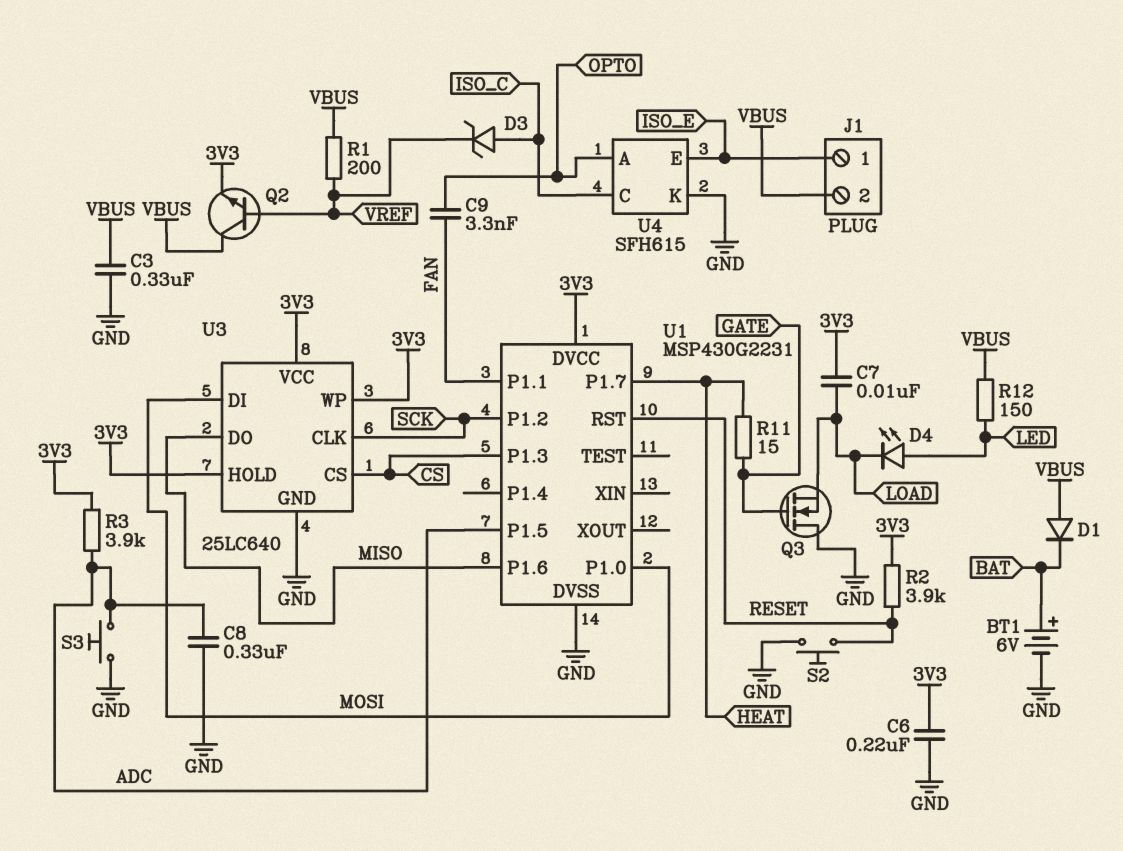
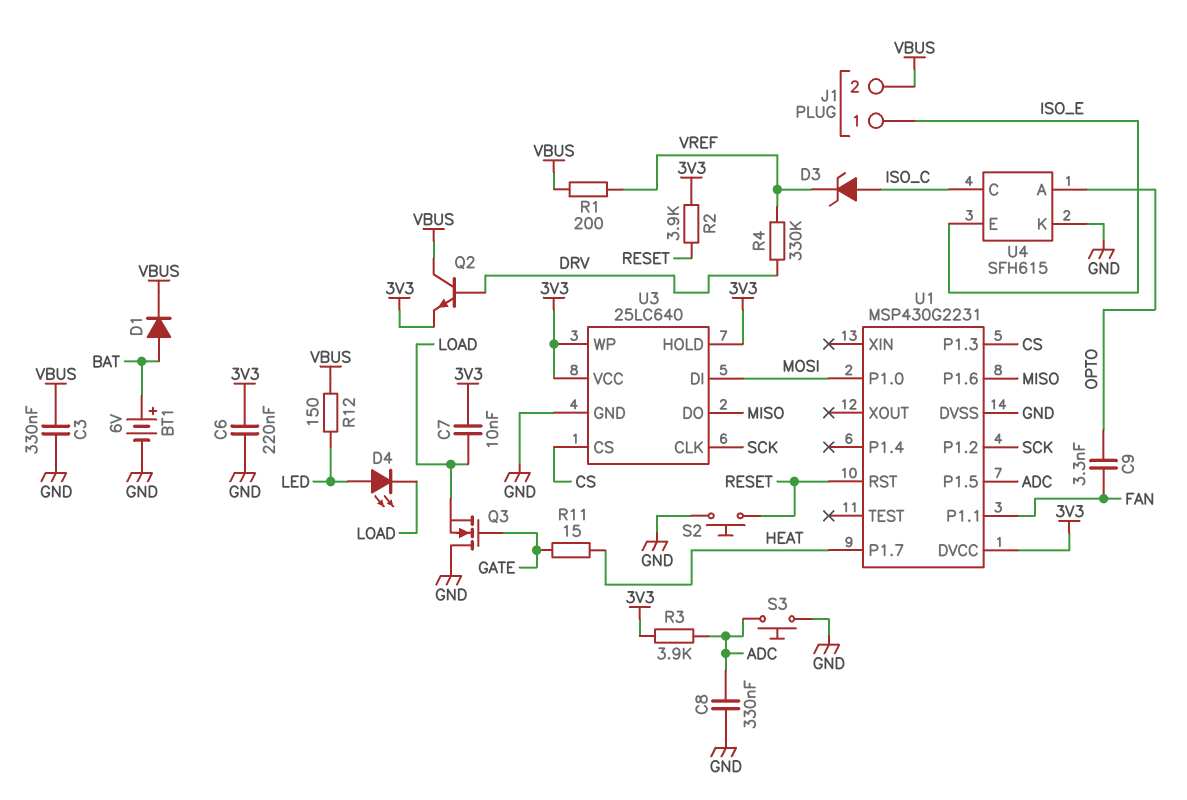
D1: diode (A VBUS, K BAT) -> diode (A BAT, K VBUS)
Q2: NPN (B VREF, C VBUS, E 3V3) -> NPN (B DRV, C VBUS, E 3V3)
R4: none -> 330k (DRV, VREF)

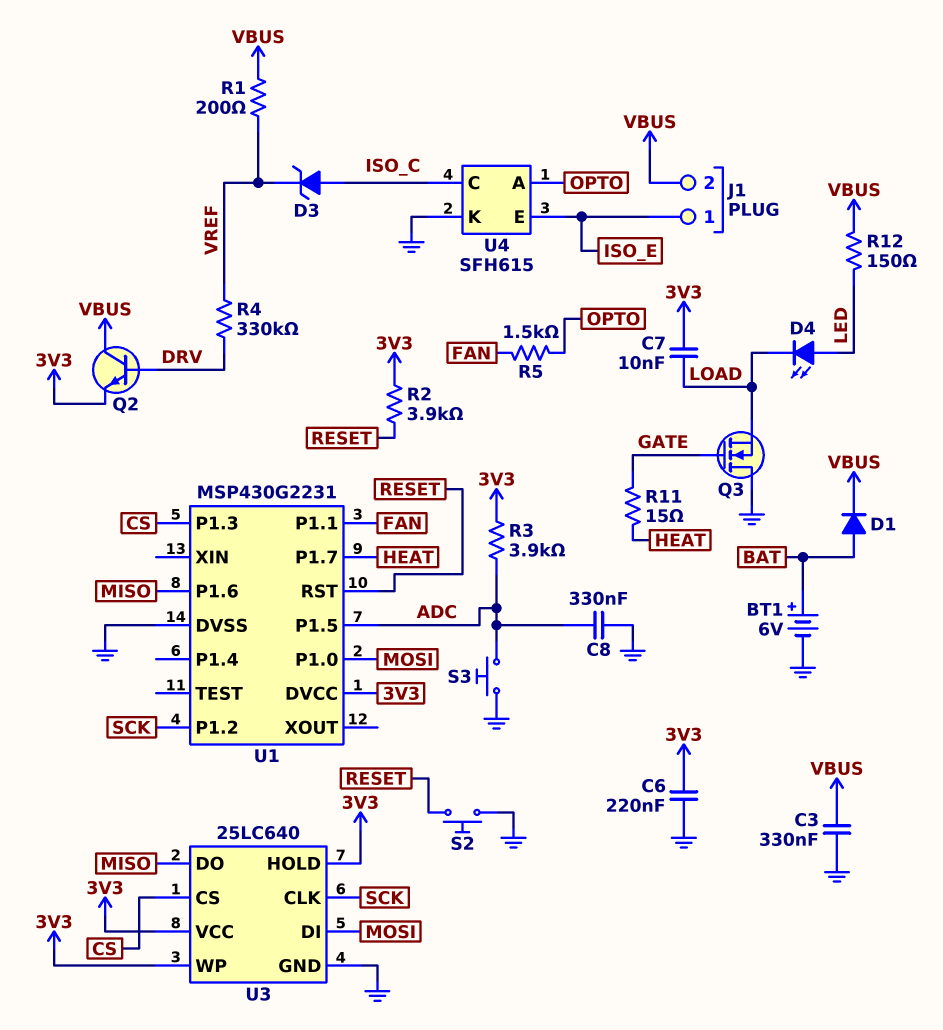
C9: 3.3nF (FAN, OPTO) -> none
R5: none -> 1.5k (FAN, OPTO)

